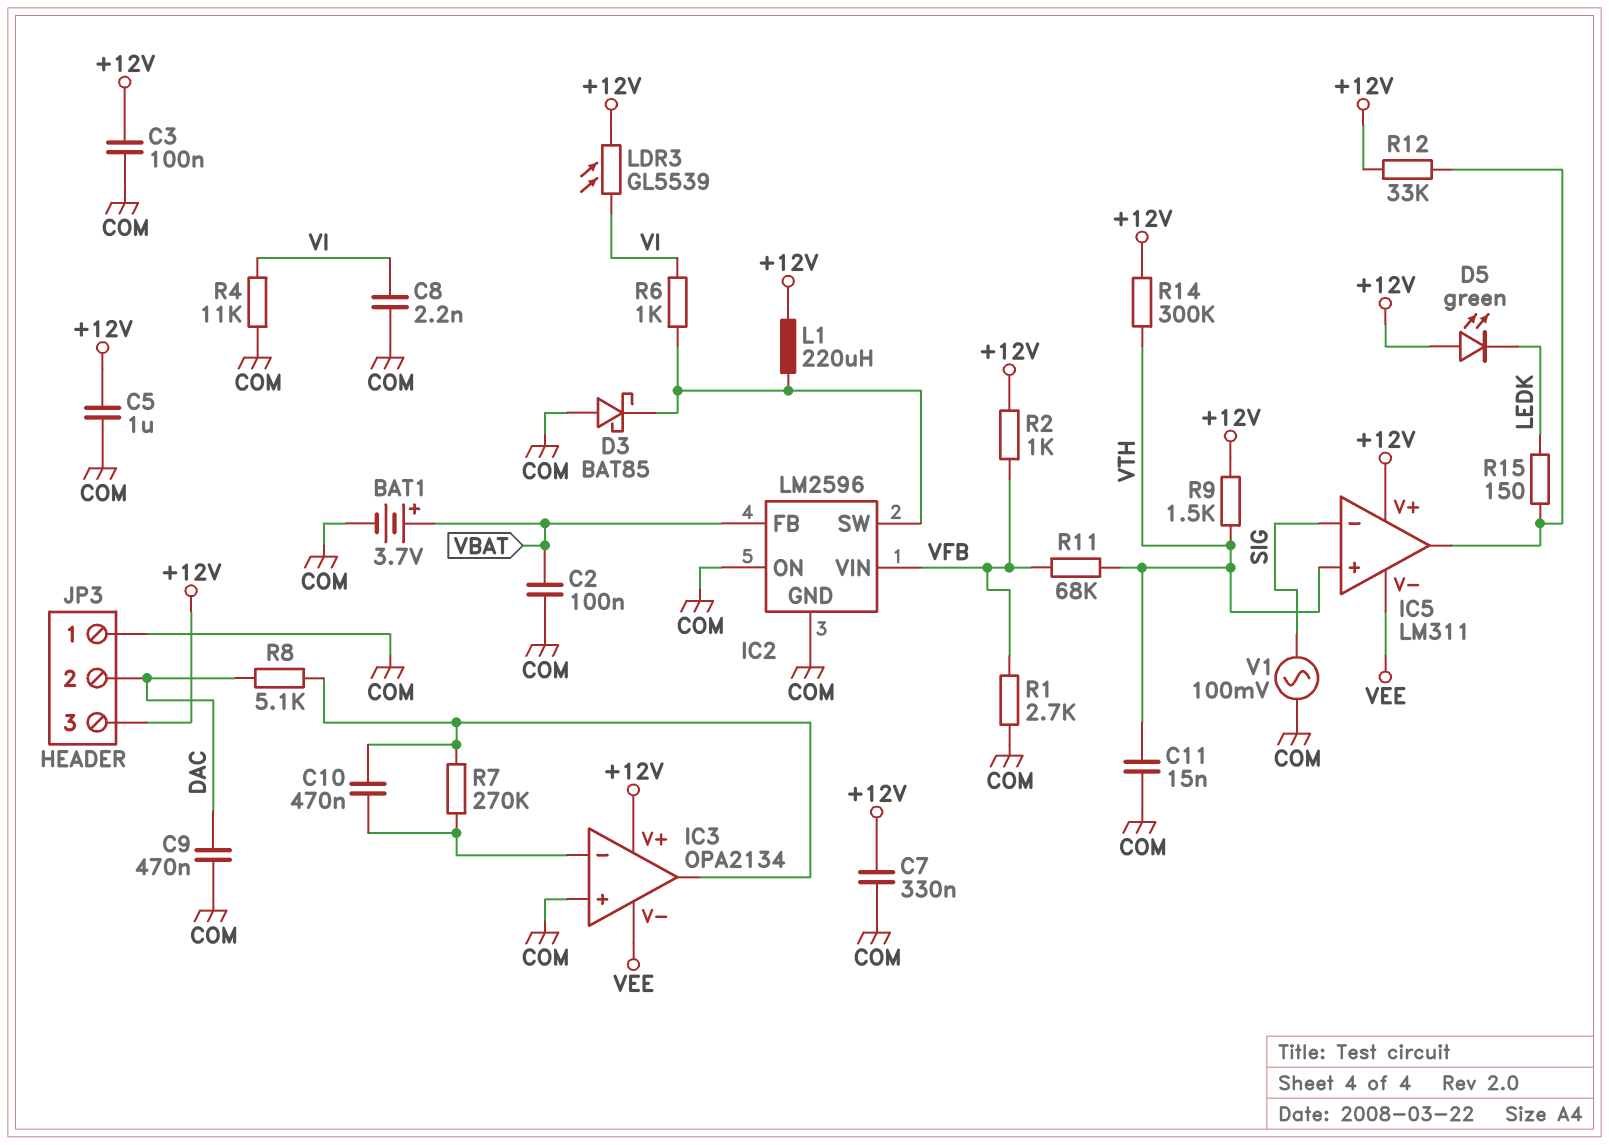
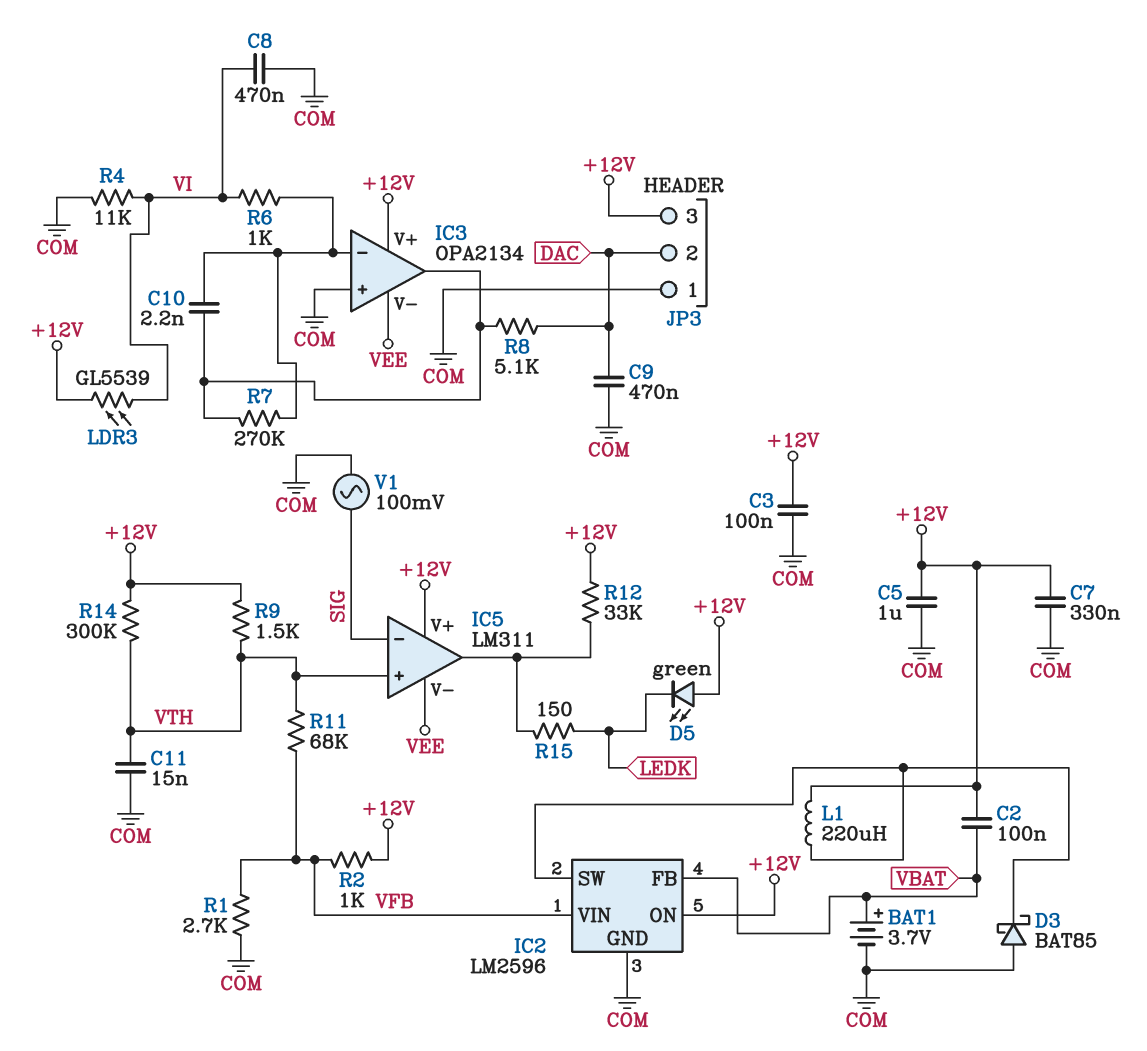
C2: 100nF (COM, VBAT) -> 100nF (+12V, VBAT)
C8: 2.2nF (COM, VI) -> 470nF (COM, VI)
C10: 470nF (IC3/in-, IC3/out) -> 2.2nF (IC3/in-, IC3/out)
IC2 pin ON: COM -> +12V
R6: 1k (IC2/SW, VI) -> 1k (IC3/in-, VI)

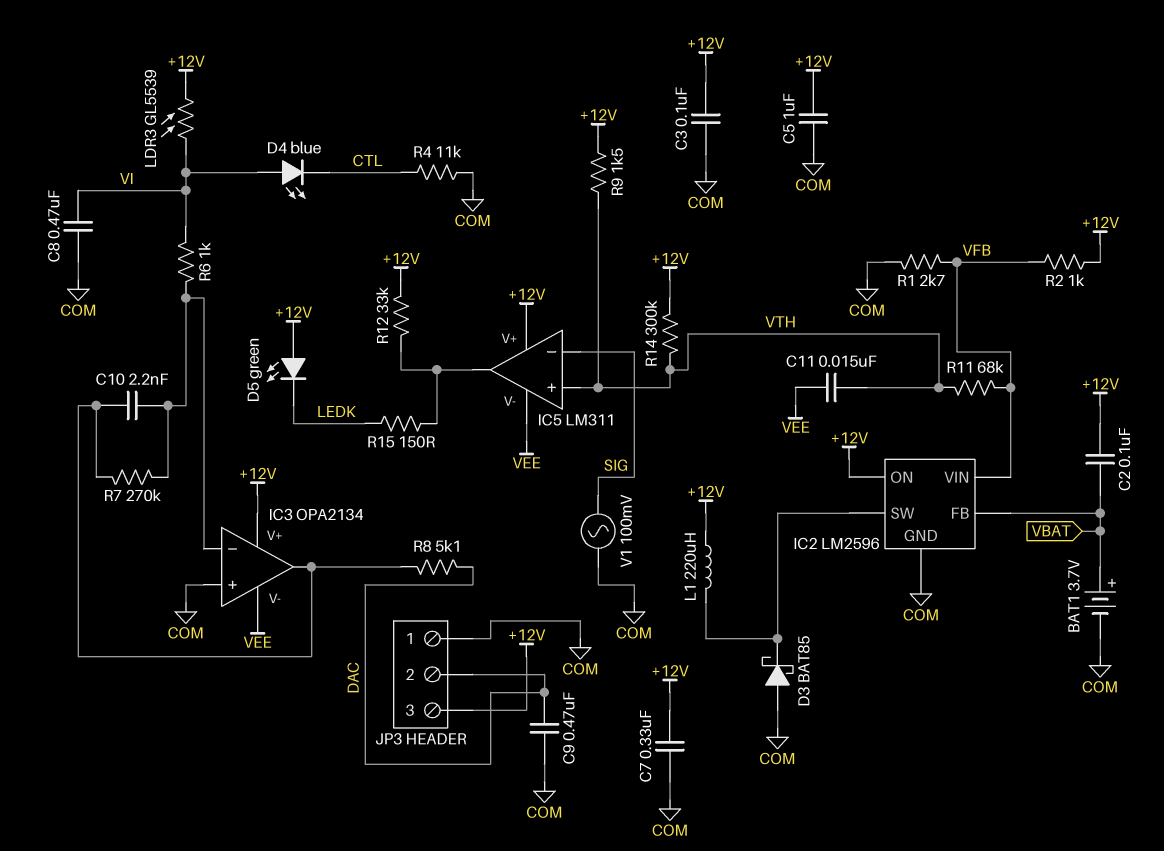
C11: 15nF (COM, VTH) -> 15nF (VEE, VTH)
D4: none -> LED blue (A VI, K CTL)
R4: 11k (COM, VI) -> 11k (COM, CTL)

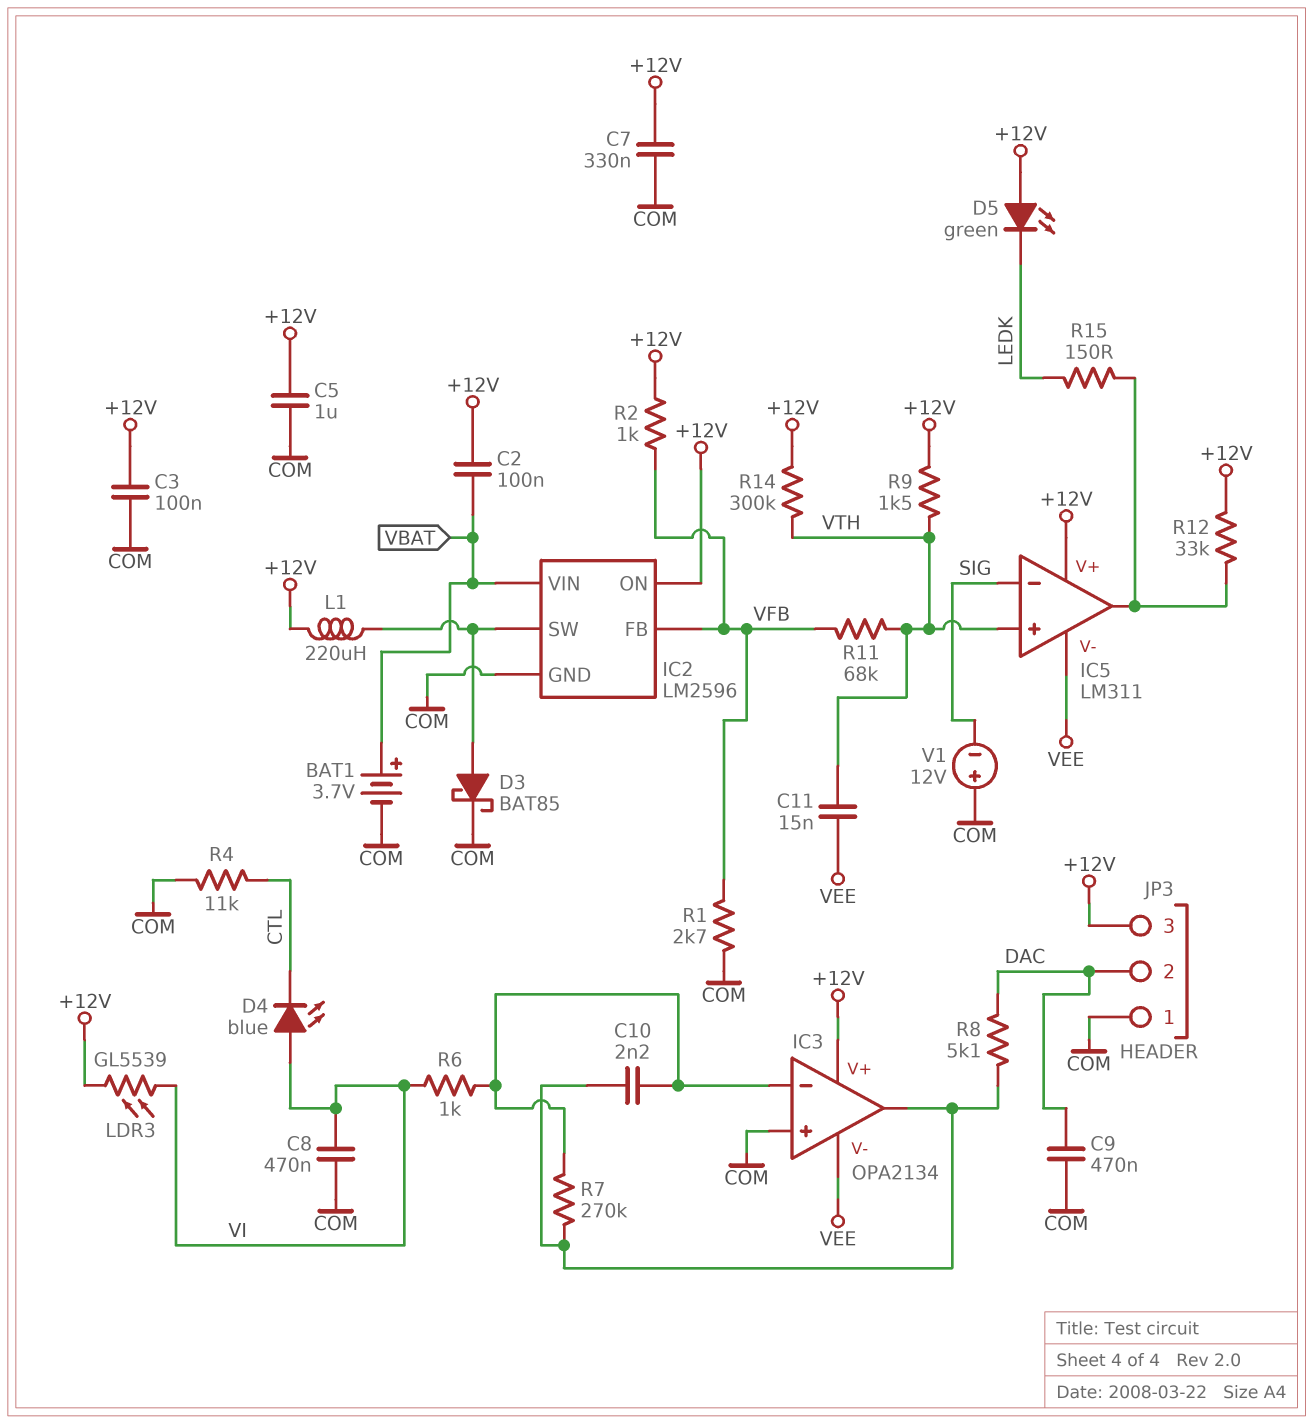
D3: schottky BAT85 (A COM, K IC2/SW) -> schottky BAT85 (A IC2/SW, K COM)
IC2 pin FB: VBAT -> VFB
IC2 pin VIN: VFB -> VBAT
V1: AC 100mV (COM, SIG) -> 12V (plus COM, minus SIG)

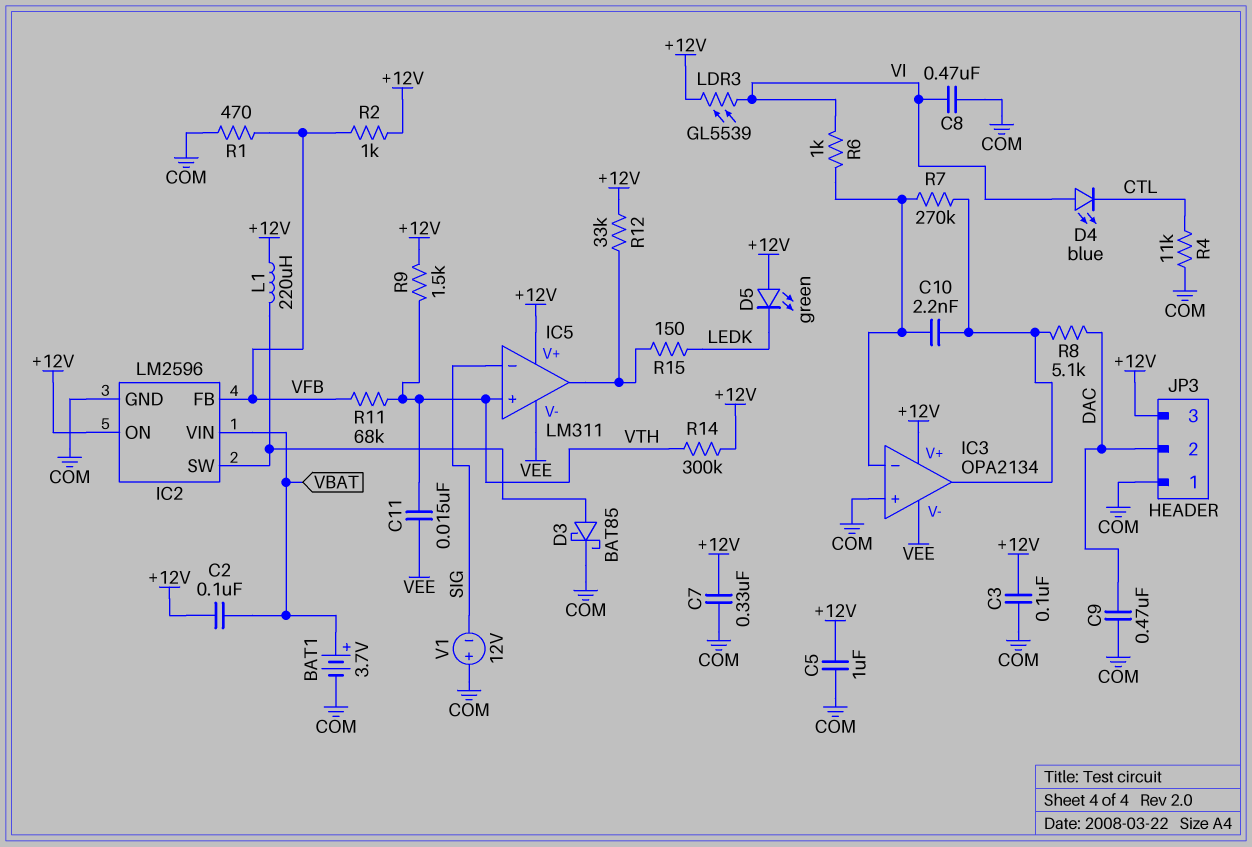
R1: 2.7k (COM, VFB) -> 470 (COM, VFB)

